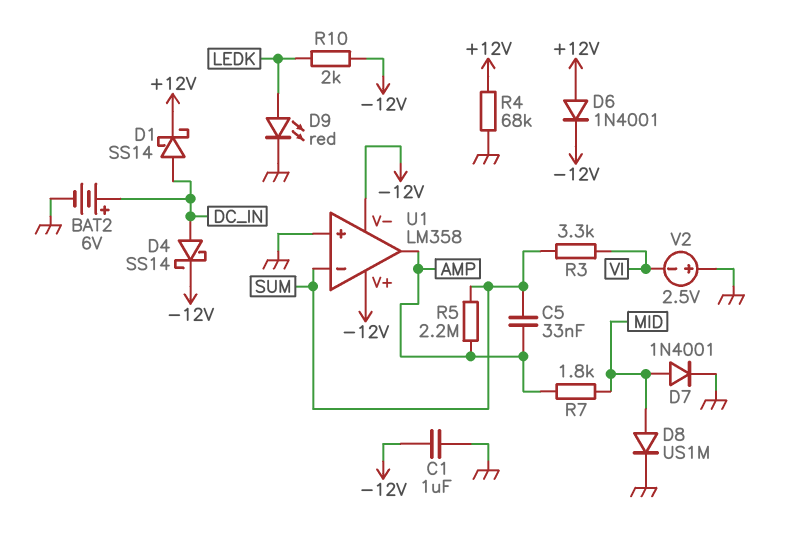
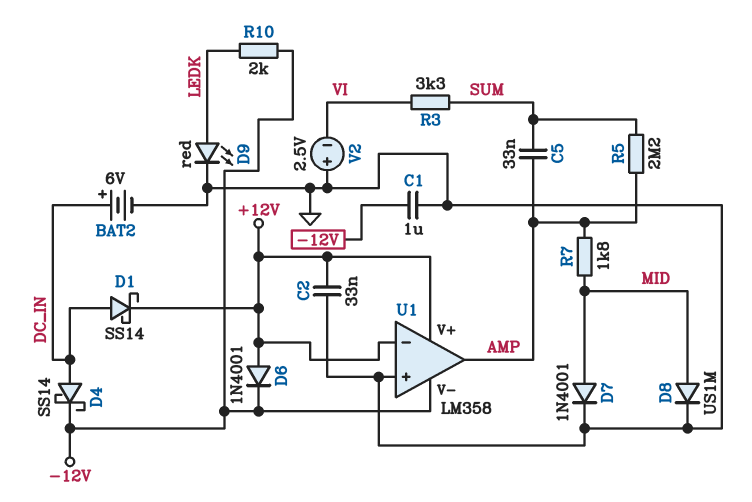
C2: none -> 33nF (+12V, GND)
R4: 68k (+12V, GND) -> none
U1 pin V+: -12V -> +12V
U1 pin in-: SUM -> +12V

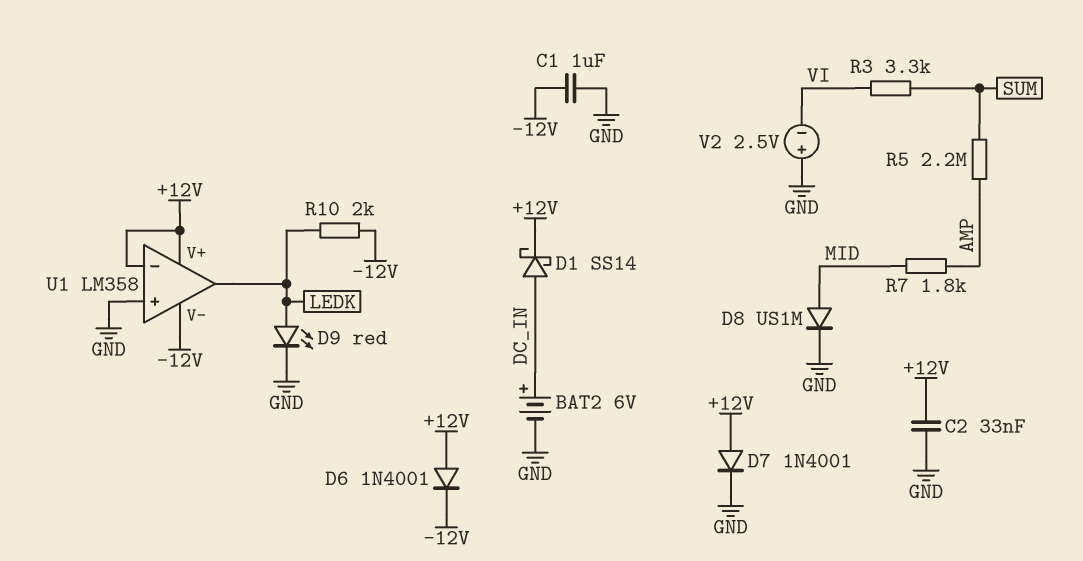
C5: 33nF (AMP, SUM) -> none
D4: schottky SS14 (A DC_IN, K -12V) -> none
D7: diode 1N4001 (A MID, K GND) -> diode 1N4001 (A +12V, K GND)
U1 pin out: AMP -> LEDK

